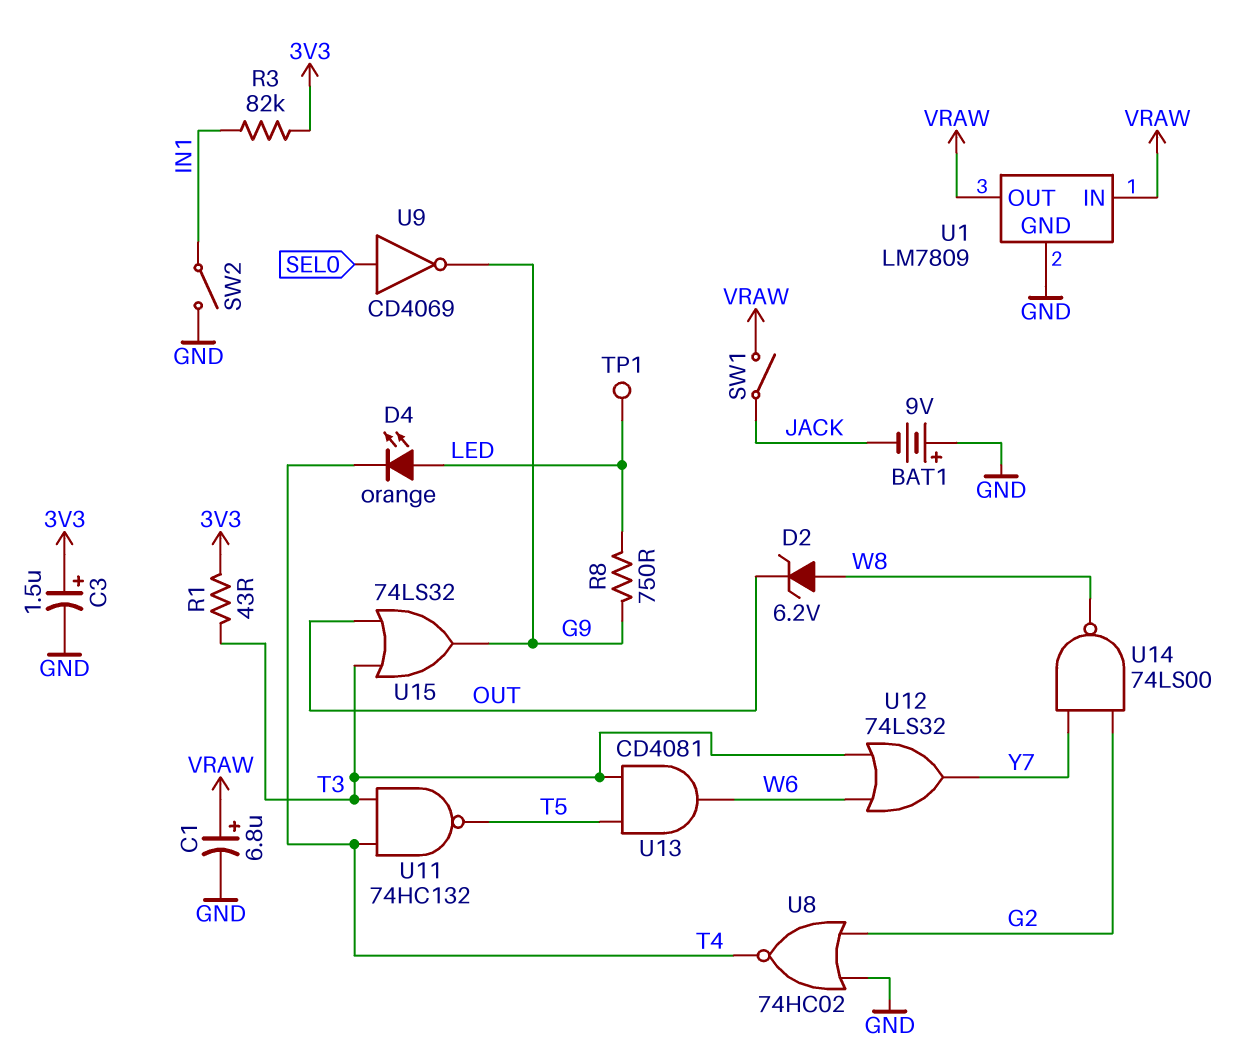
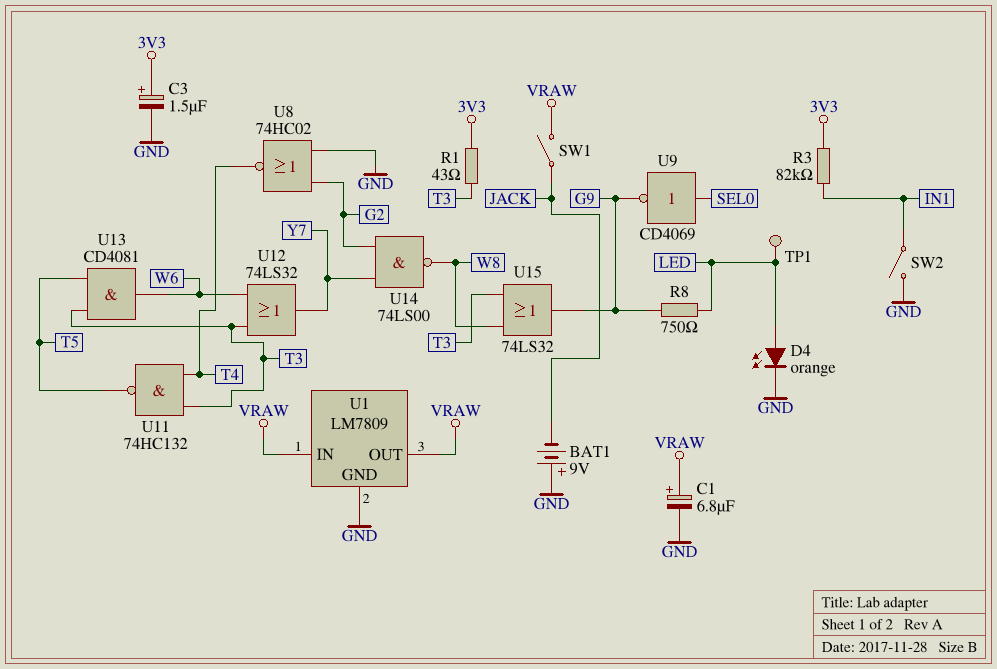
D2: zener 6.2V (A W8, K OUT) -> none
D4: LED orange (A LED, K T4) -> LED orange (A LED, K GND)
U15: OR 74LS32 (in OUT, in T3, out G9) -> OR 74LS32 (in T3, in W8, out G9)

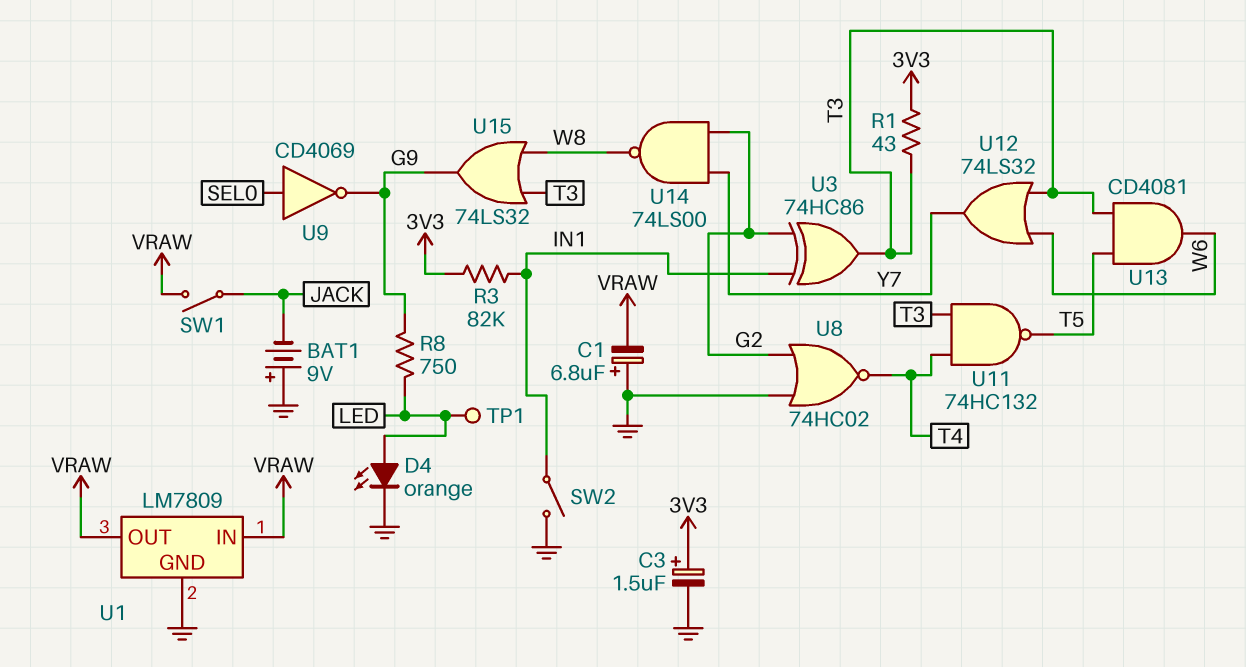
C1: 6.8uF (plus VRAW, minus GND) -> 6.8uF (plus GND, minus VRAW)
U3: none -> XOR 74HC86 (in G2, in IN1, out T3)

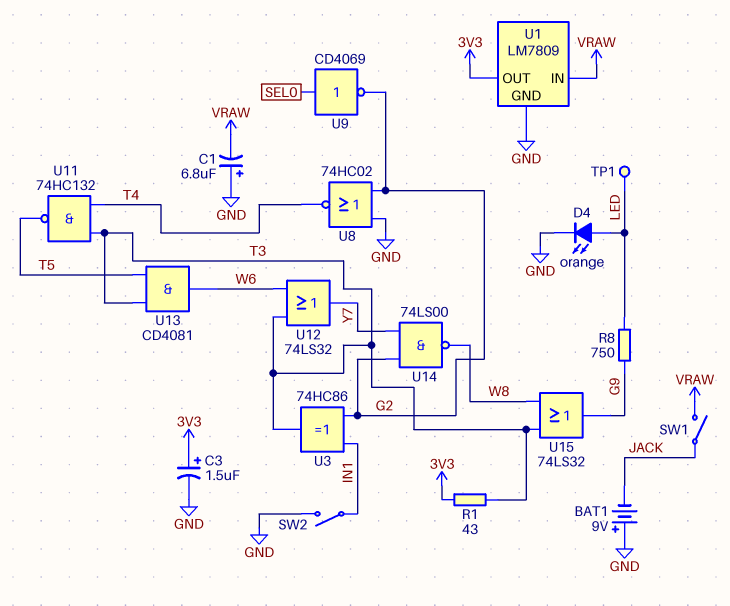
R3: 82k (3V3, IN1) -> none
U1 pin OUT: VRAW -> 3V3
U9: NOT CD4069 (in SEL0, out G9) -> NOT CD4069 (in SEL0, out G2)

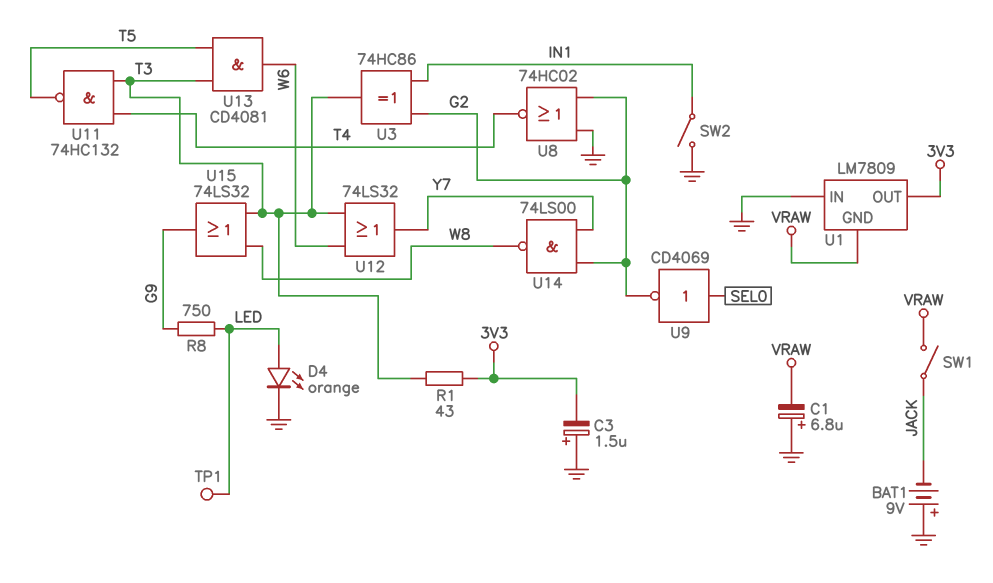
C3: 1.5uF (plus 3V3, minus GND) -> 1.5uF (plus GND, minus 3V3)
U1 pin GND: GND -> VRAW
U1 pin IN: VRAW -> GND

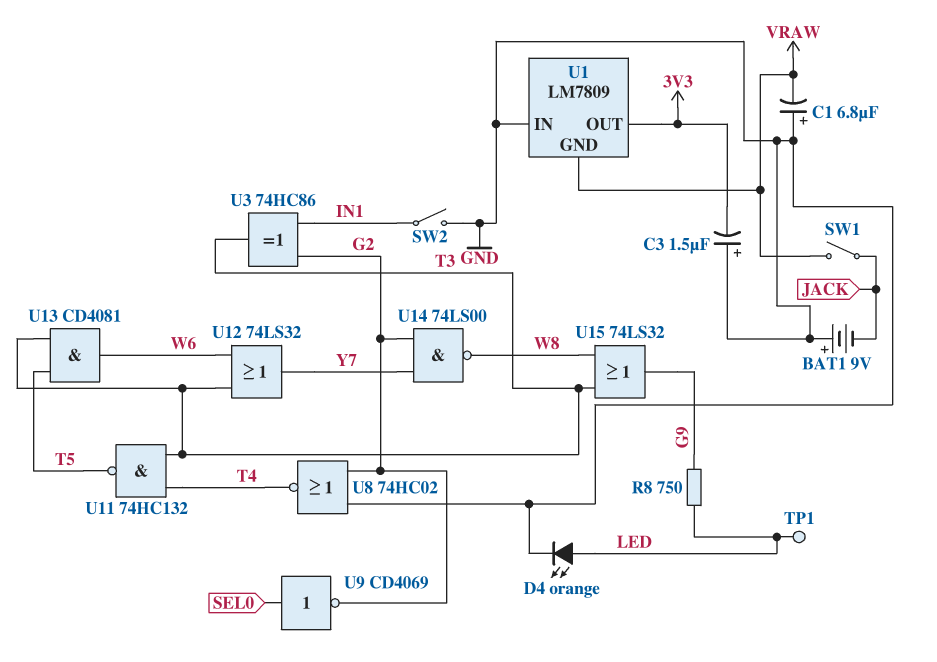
R1: 43 (3V3, T3) -> none

